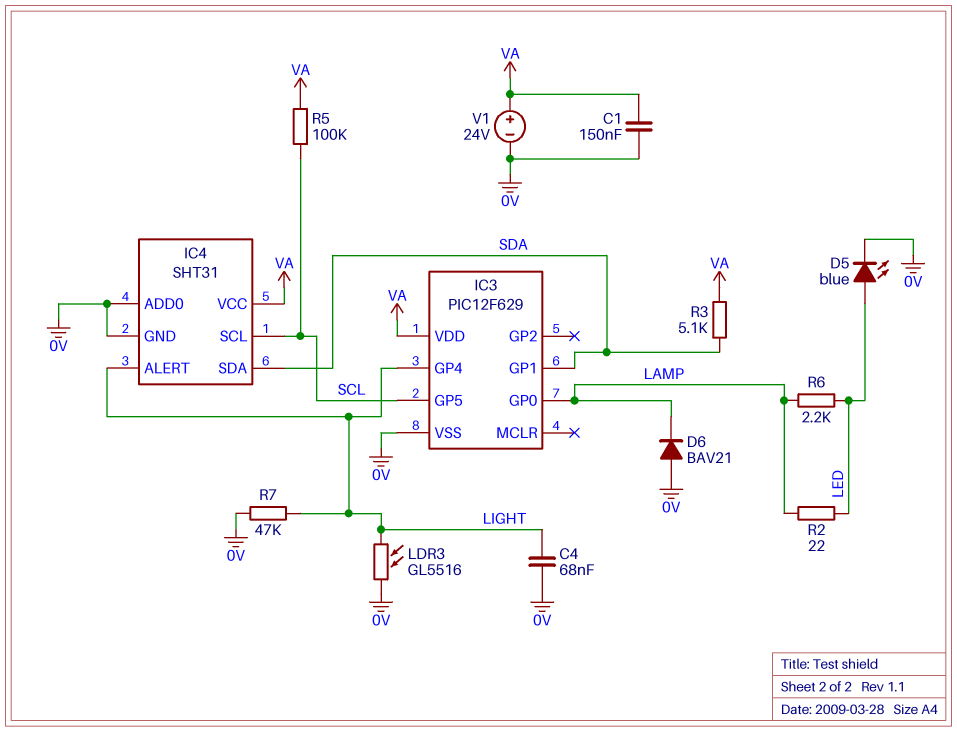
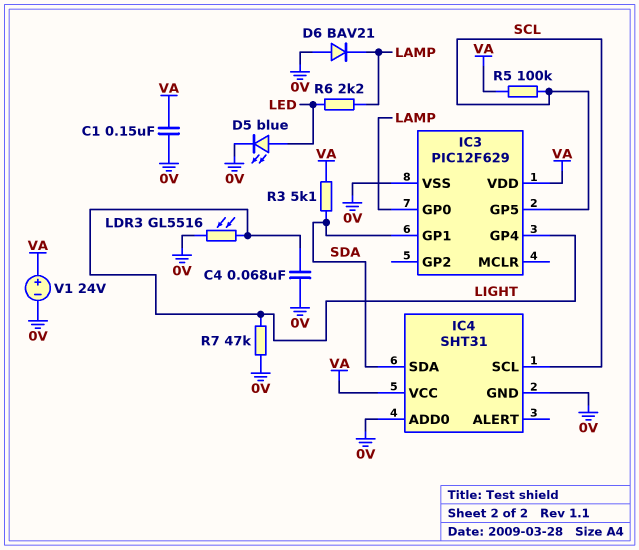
IC4 pin ALERT: LIGHT -> none
R2: 22 (LAMP, LED) -> none

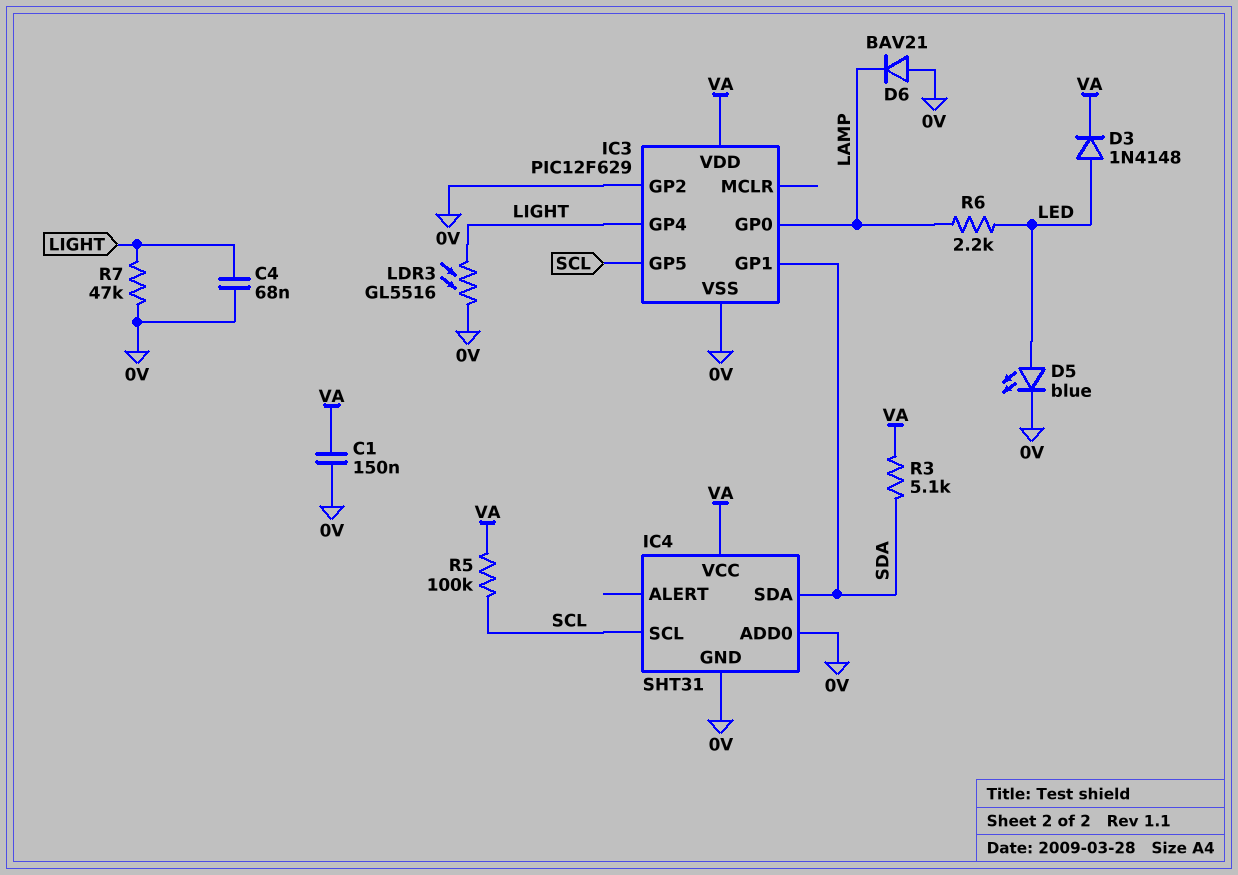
D3: none -> diode 1N4148 (A LED, K VA)
IC3 pin GP2: none -> 0V
V1: 24V (plus VA, minus 0V) -> none

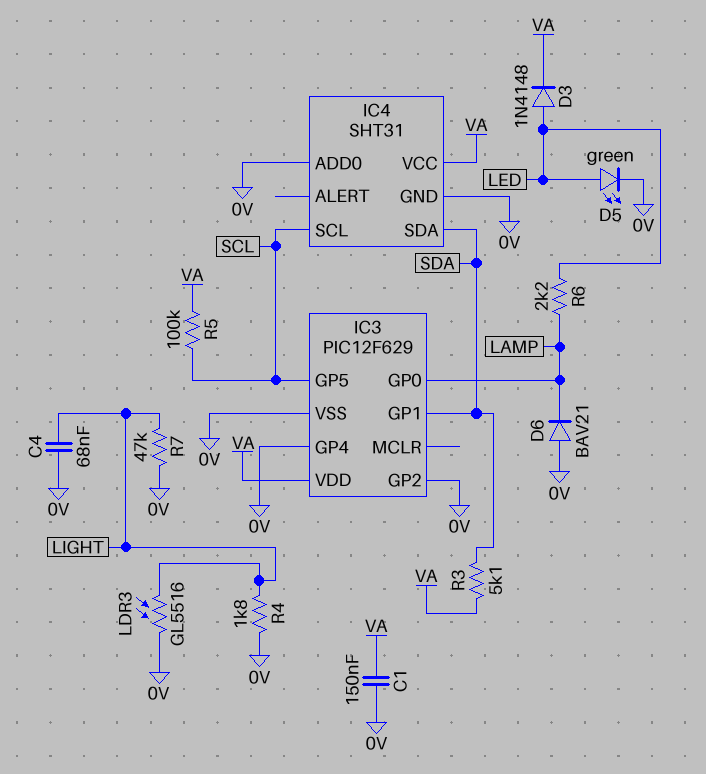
D5: LED blue (A LED, K 0V) -> LED green (A LED, K 0V)
IC3 pin GP4: LIGHT -> 0V
R4: none -> 1.8k (0V, LIGHT)

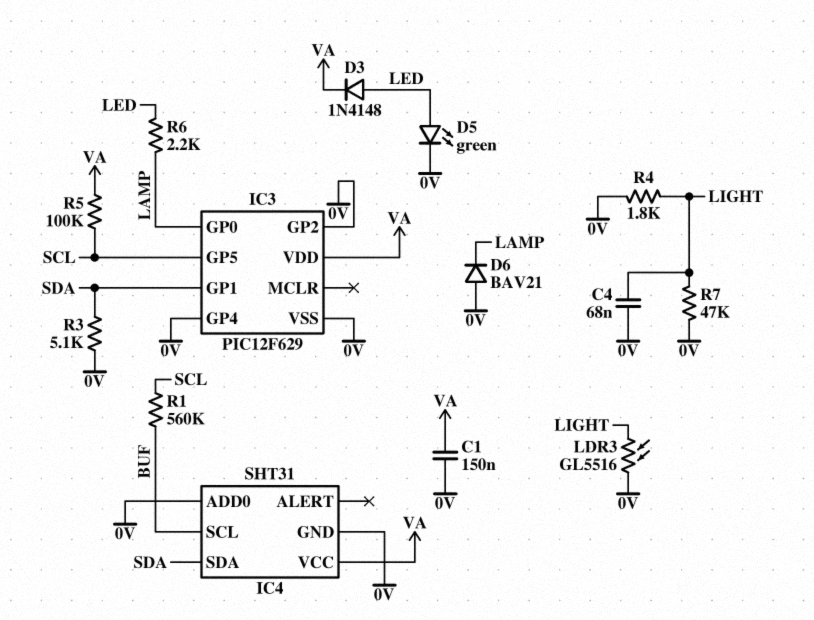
IC4 pin SCL: SCL -> BUF
R1: none -> 560k (BUF, SCL)
R3: 5.1k (SDA, VA) -> 5.1k (0V, SDA)

